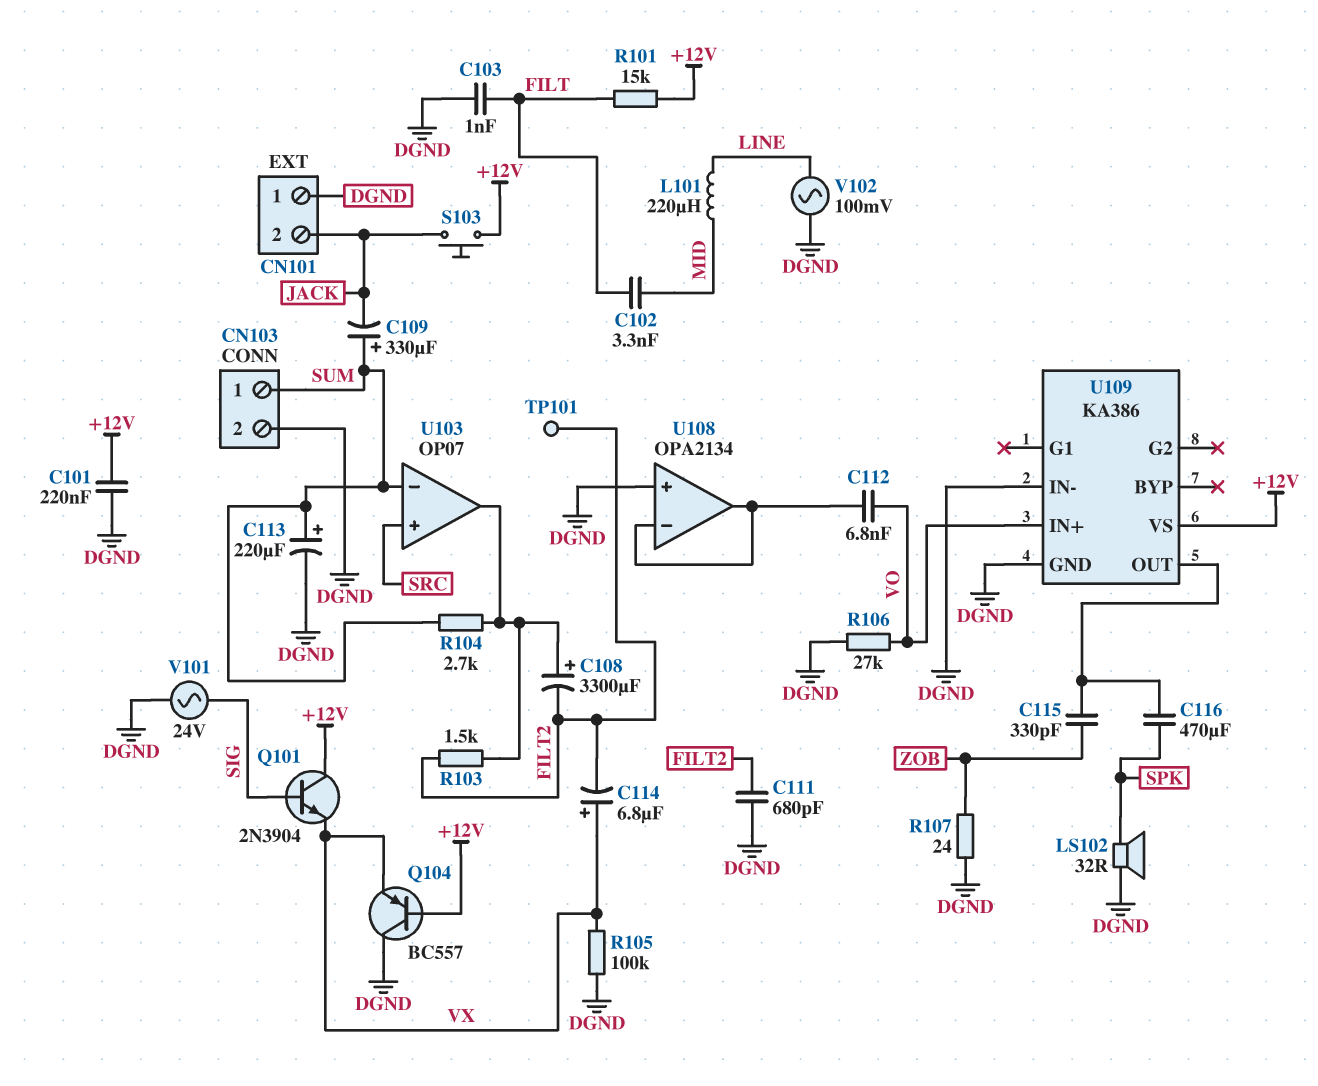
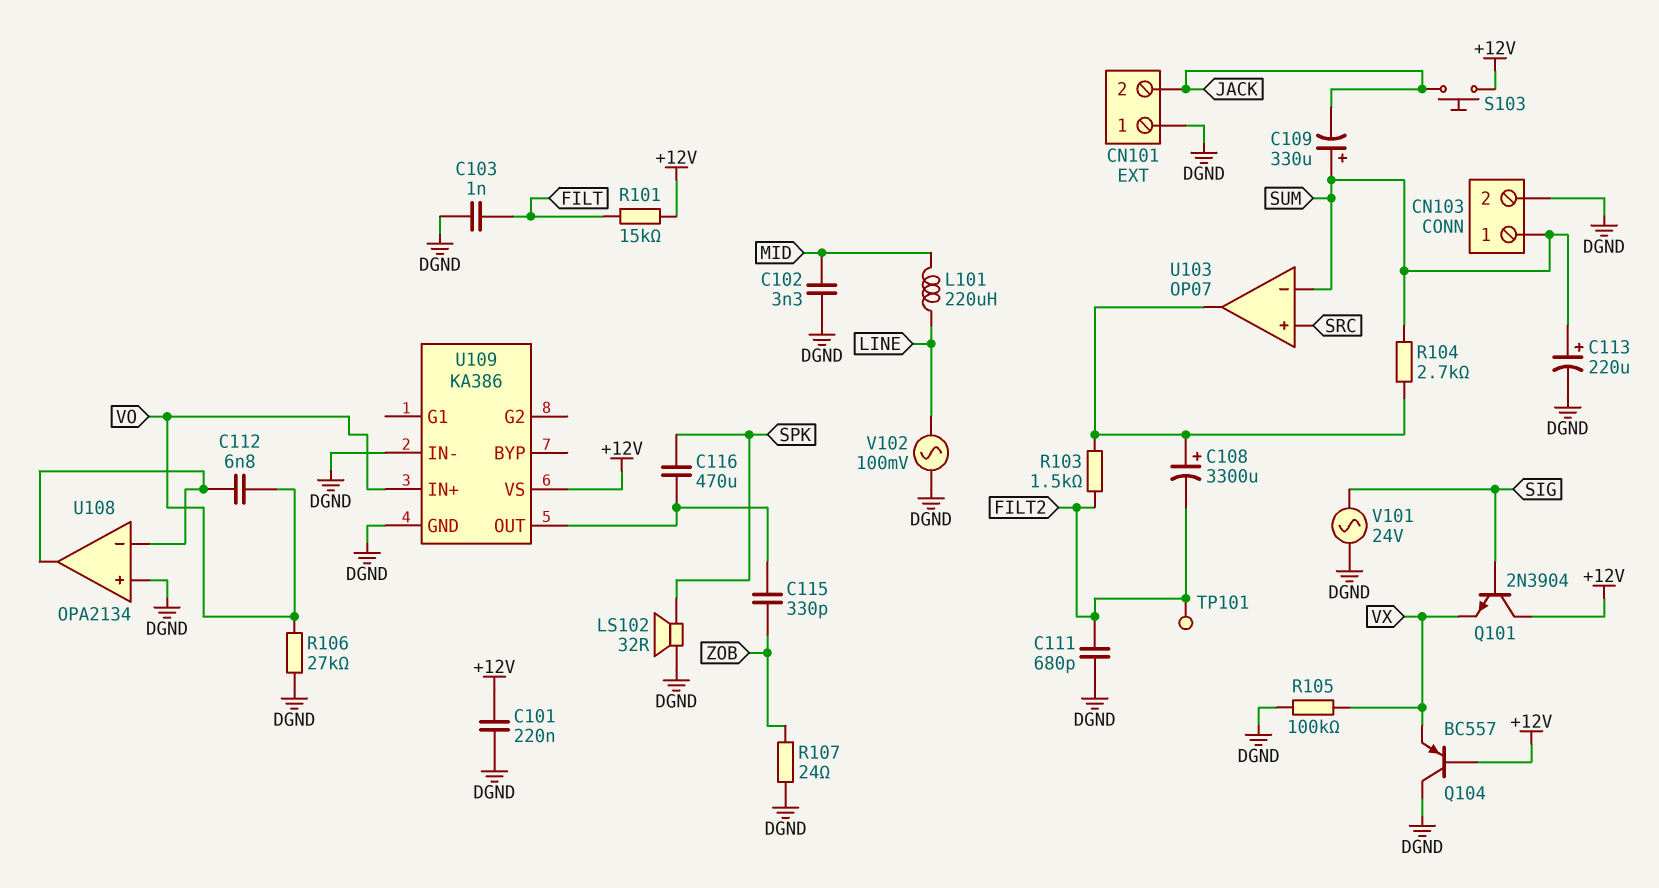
C102: 3.3nF (FILT, MID) -> 3.3nF (DGND, MID)
C114: 6.8uF (plus VX, minus FILT2) -> none

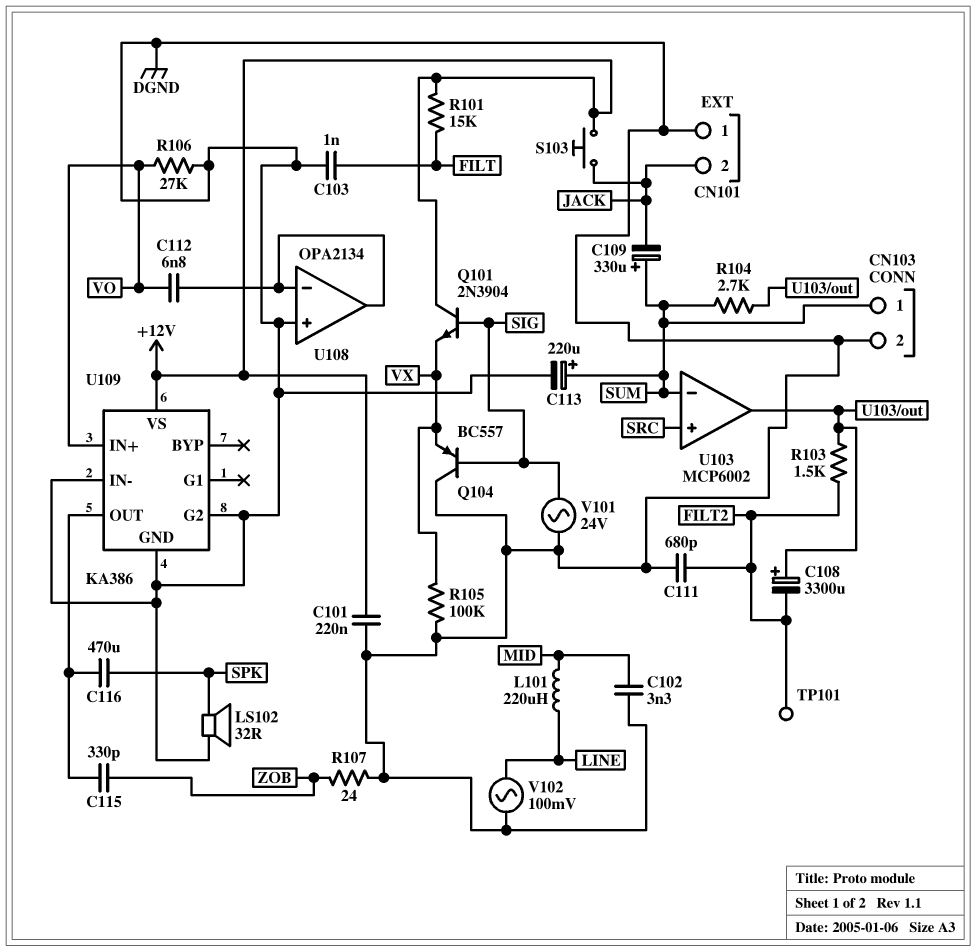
Q104: PNP BC557 (B +12V, C DGND, E VX) -> PNP BC557 (B SIG, C DGND, E VX)
U103: OP07 -> MCP6002
U109 pin G2: none -> DGND

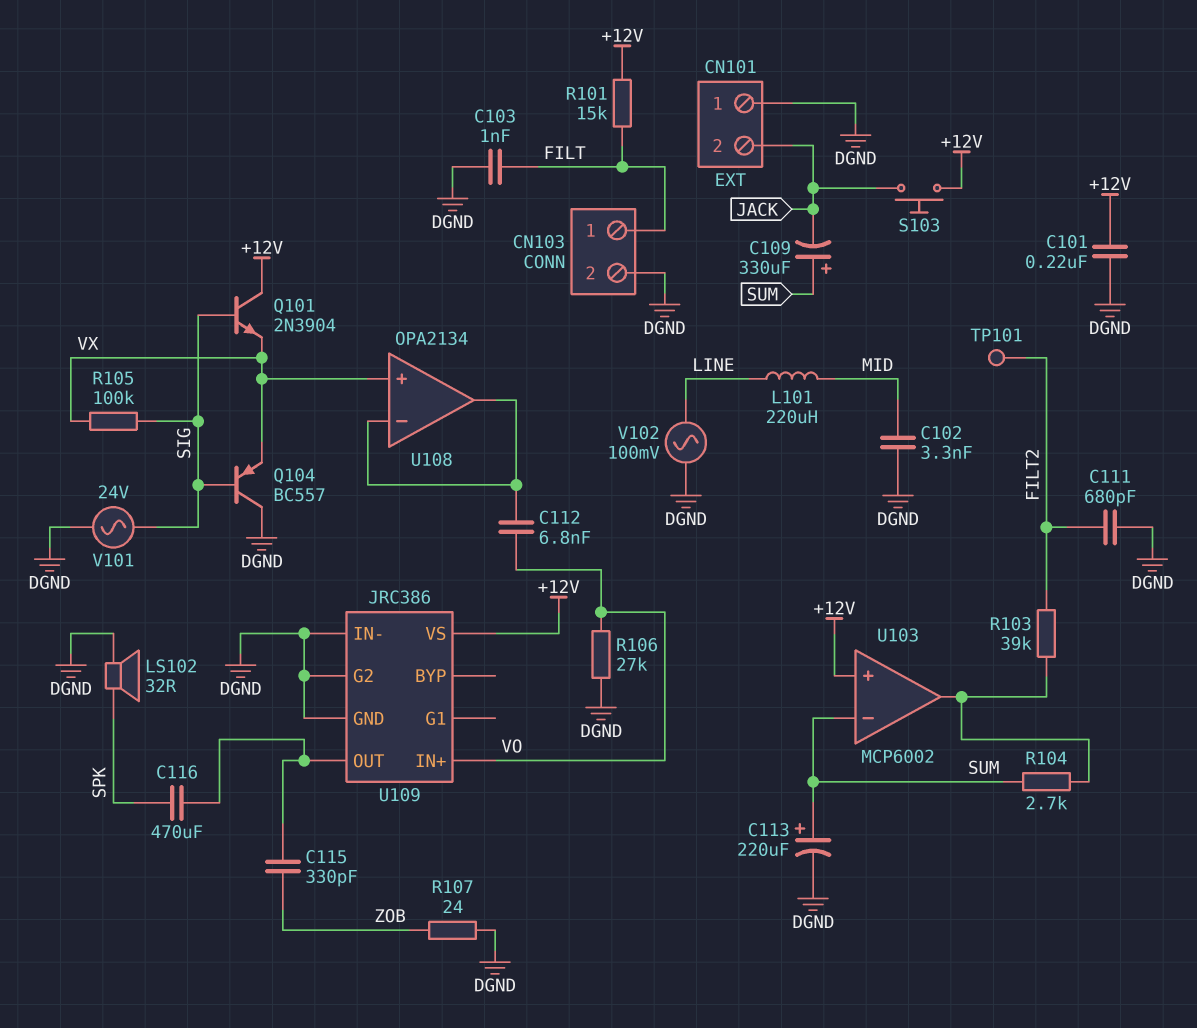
C108: 3300uF (plus U103/out, minus FILT2) -> none
CN103 pin 1: SUM -> FILT
R103: 1.5k (FILT2, U103/out) -> 39k (FILT2, U103/out)
R105: 100k (DGND, VX) -> 100k (SIG, VX)
U103 pin in+: SRC -> +12V
U108 pin in+: DGND -> VX
U109: KA386 -> JRC386

